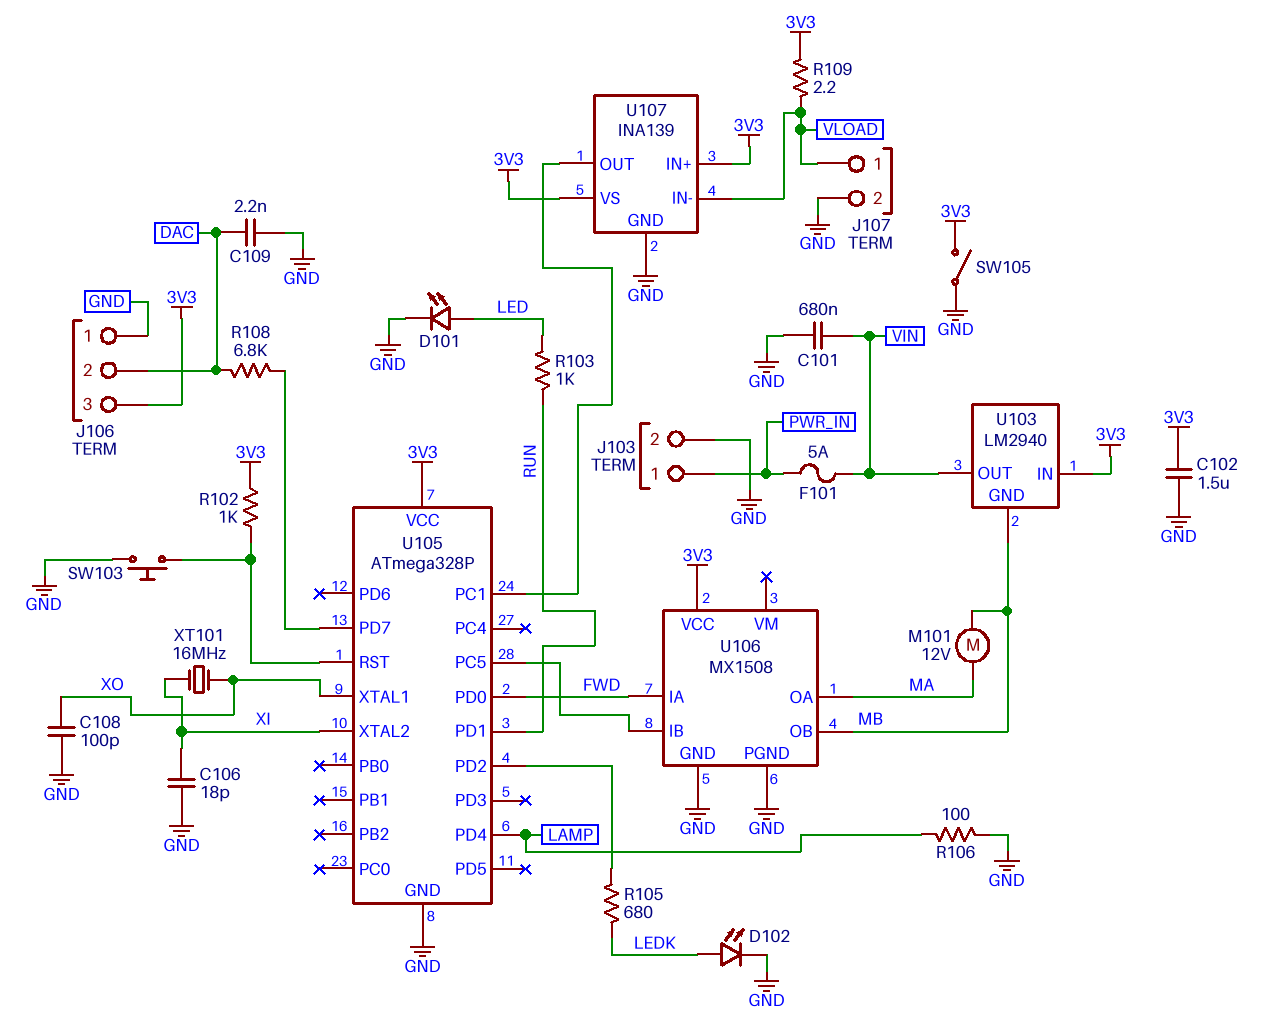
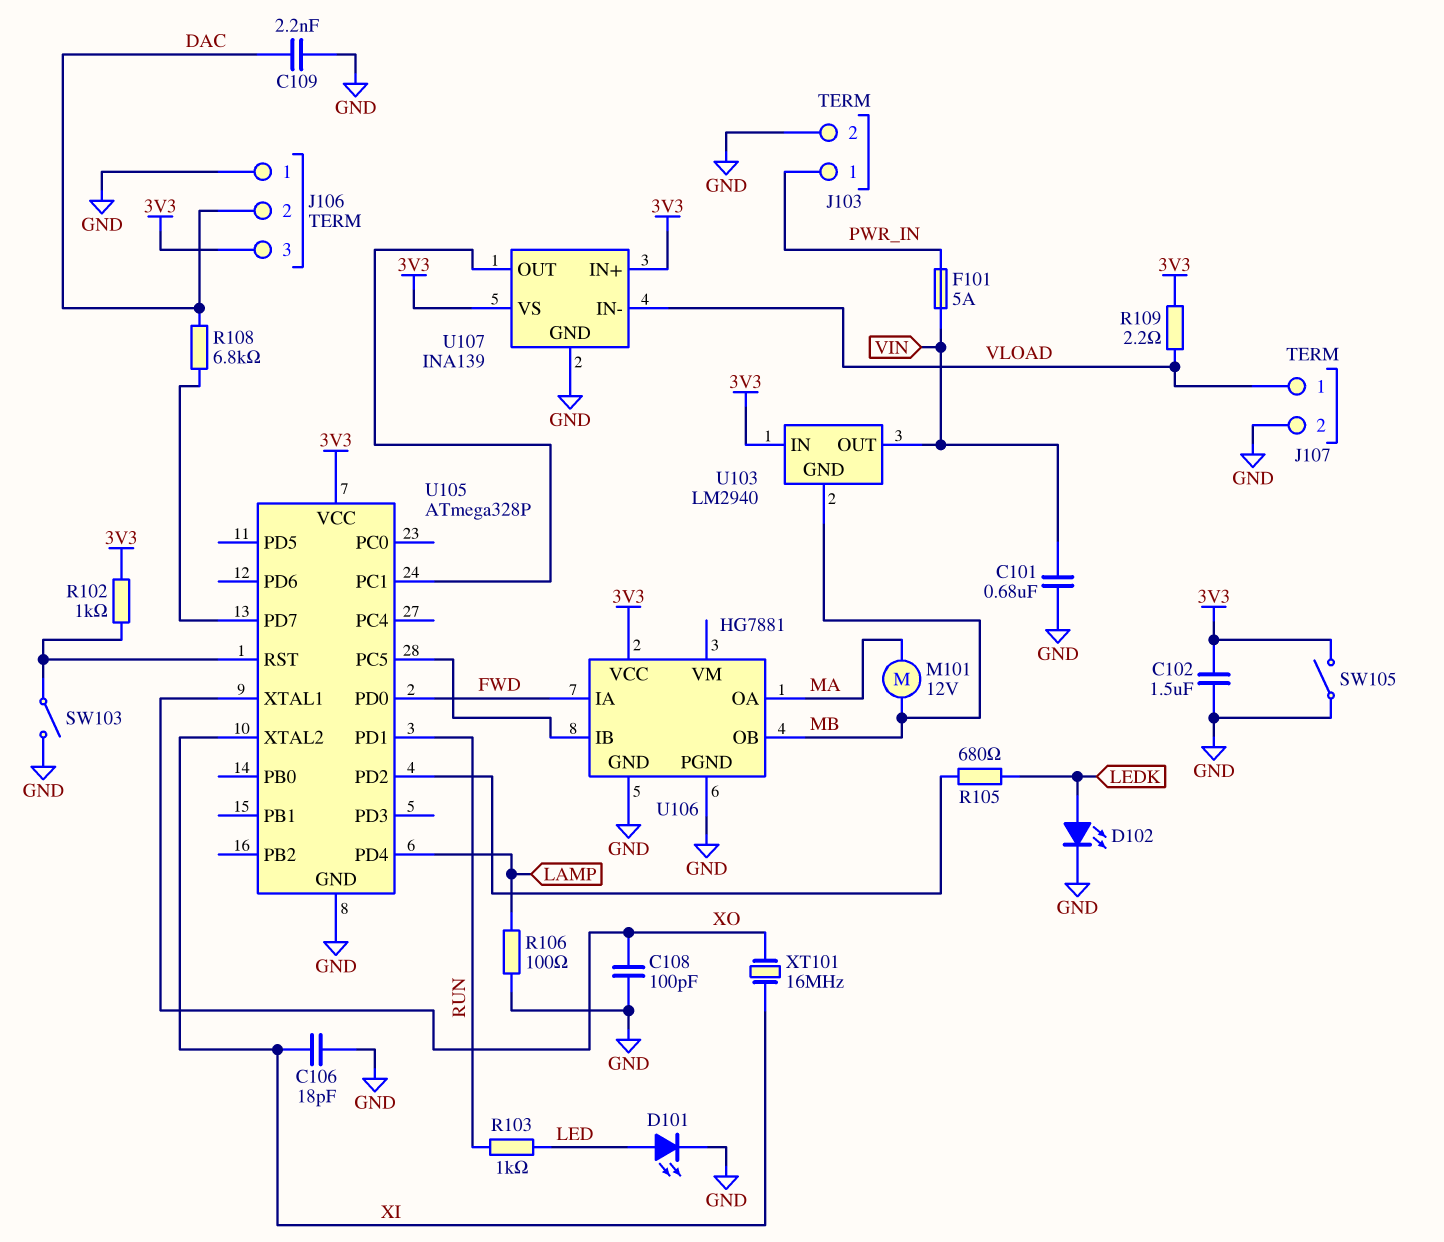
SW103: button (GND, U105/RST) -> switch (GND, U105/RST)
U106: MX1508 -> HG7881

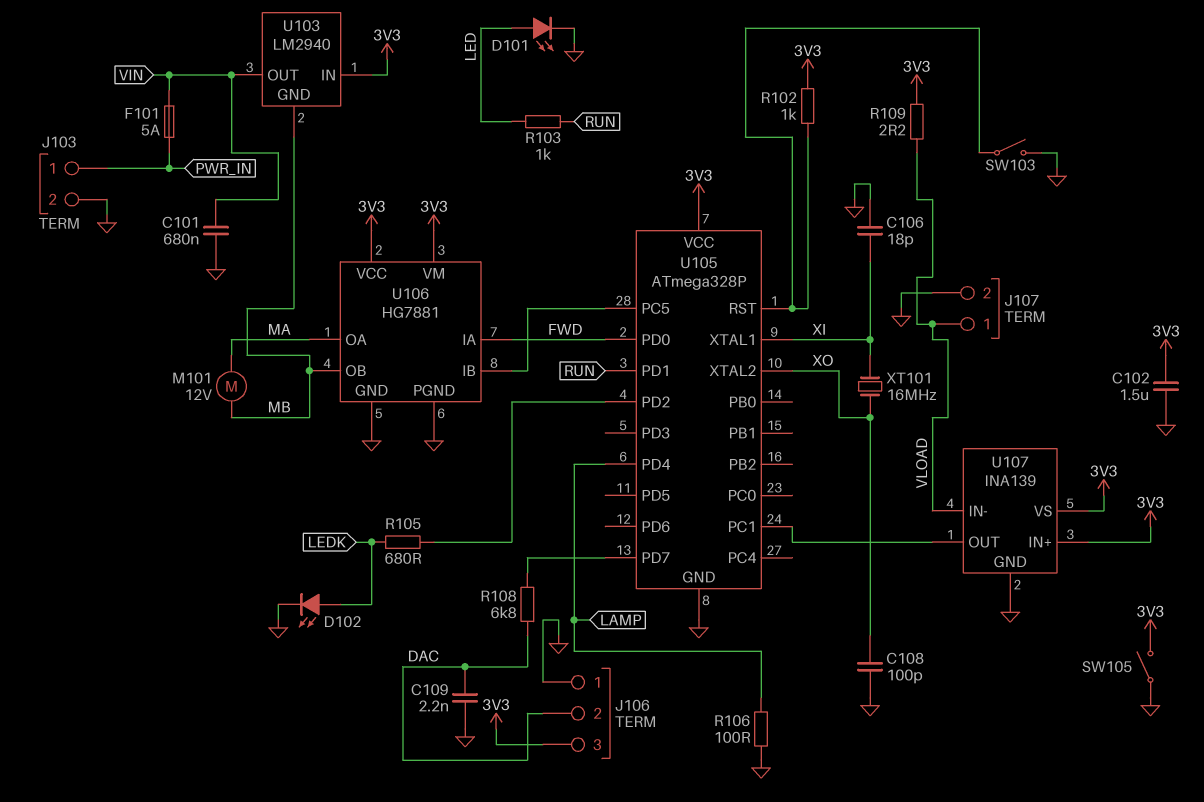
U105 pin XTAL1: XO -> XI
U105 pin XTAL2: XI -> XO
U106 pin VM: none -> 3V3

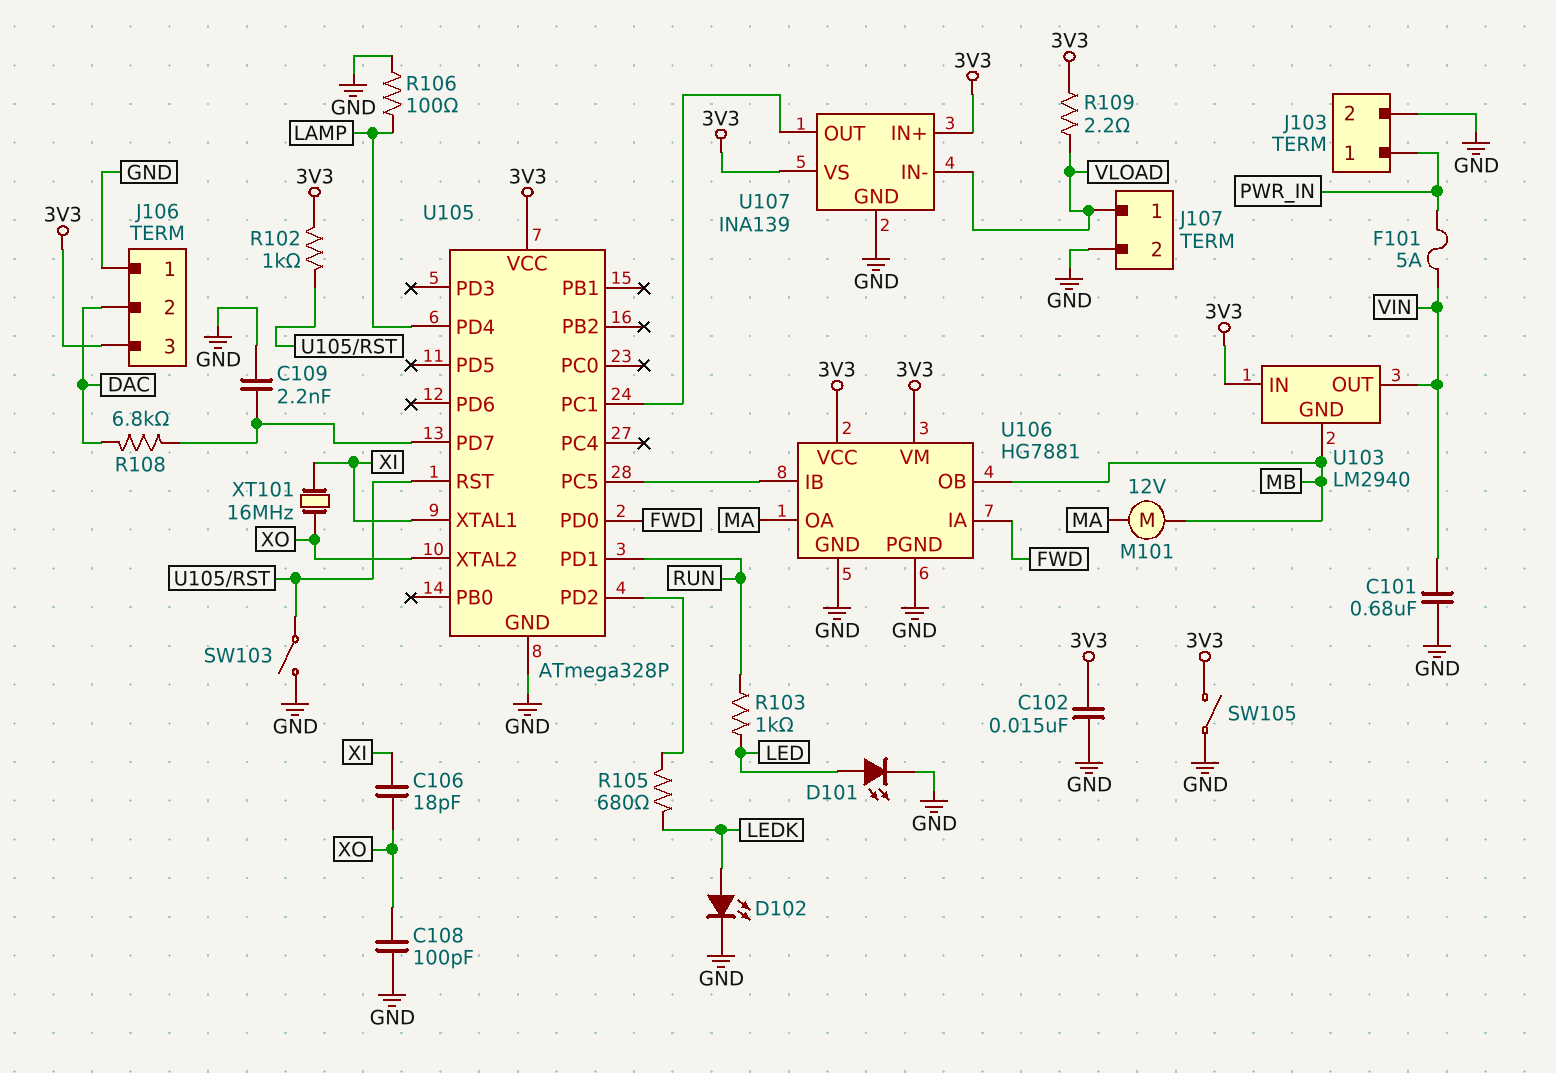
C102: 1.5uF (3V3, GND) -> 15nF (3V3, GND)
C106: 18pF (GND, XI) -> 18pF (XI, XO)
C109: 2.2nF (DAC, GND) -> 2.2nF (GND, U105/PD7)

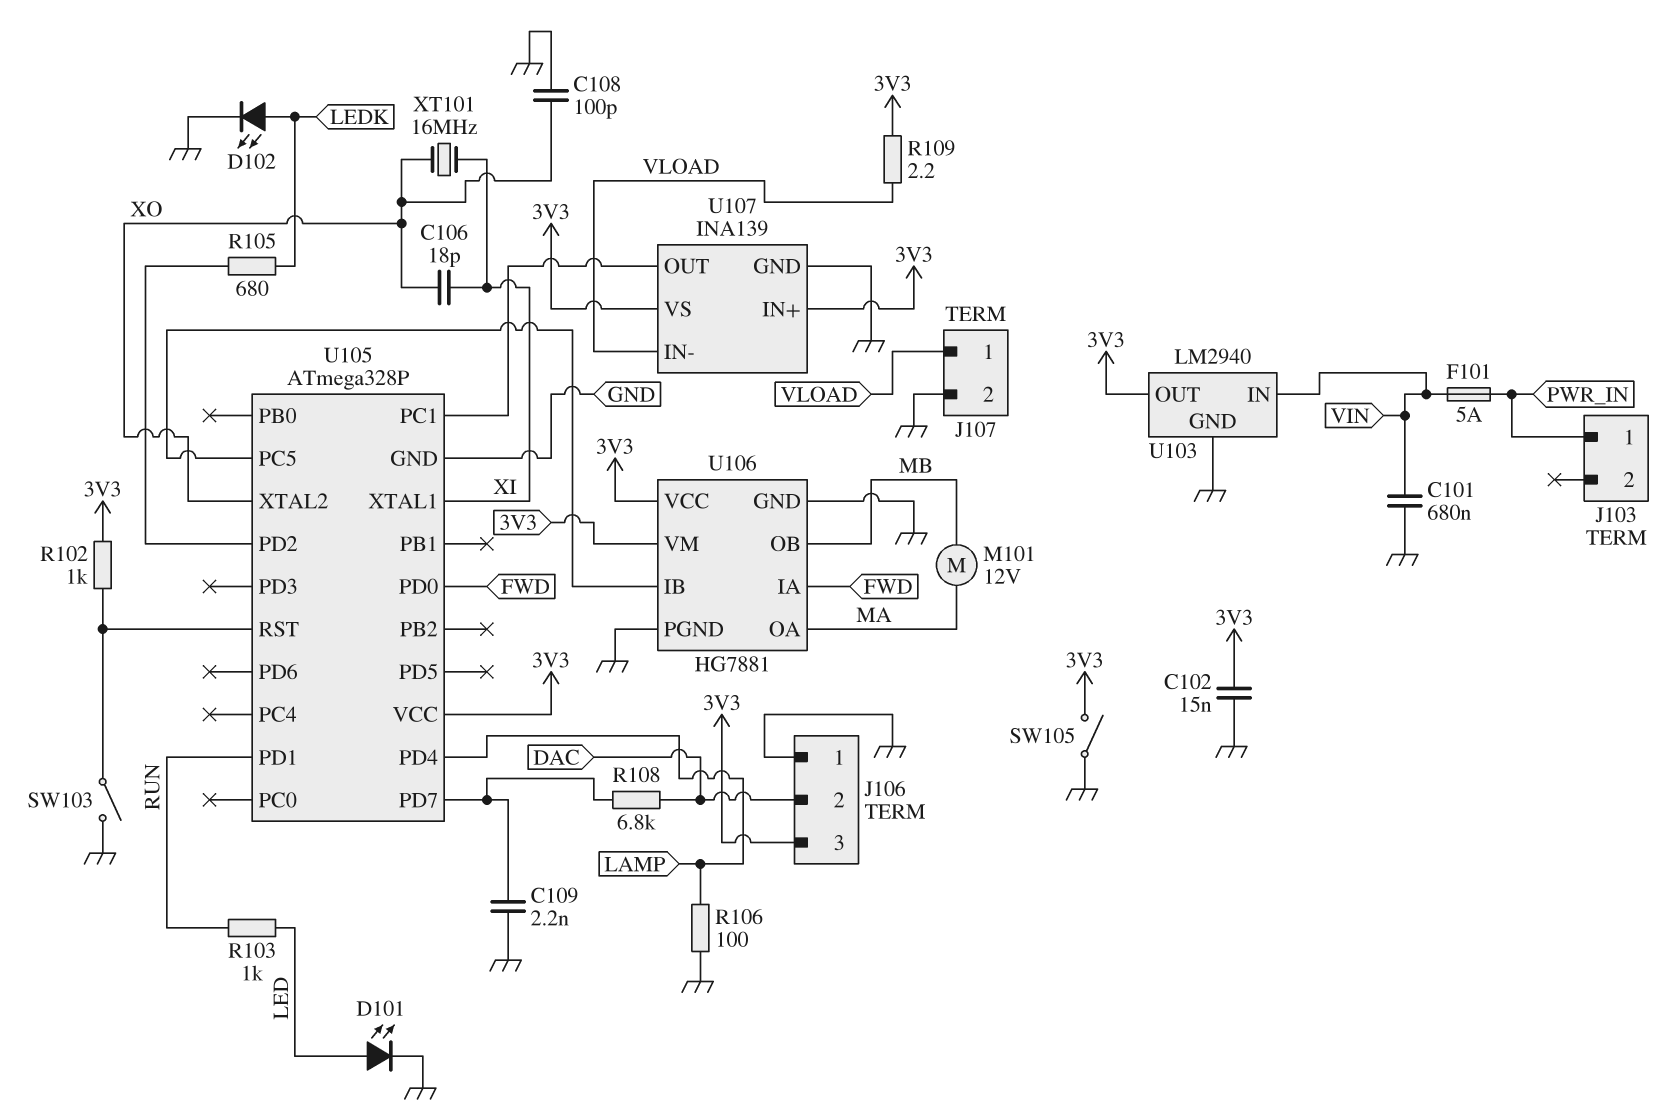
J103 pin 2: GND -> none
U103 pin GND: MB -> GND
U103 pin IN: 3V3 -> VIN
U103 pin OUT: VIN -> 3V3

